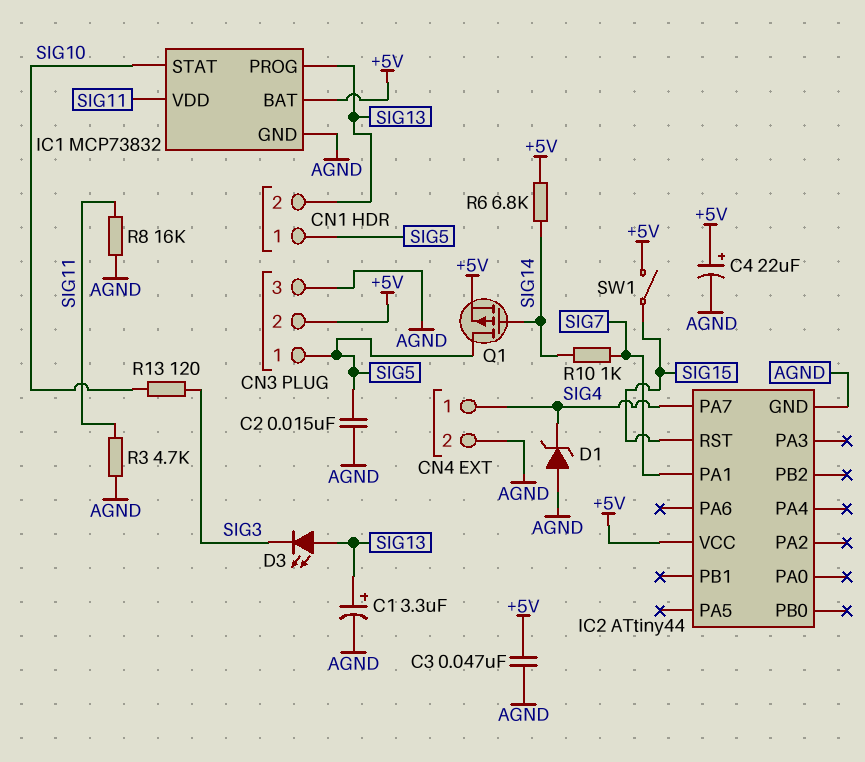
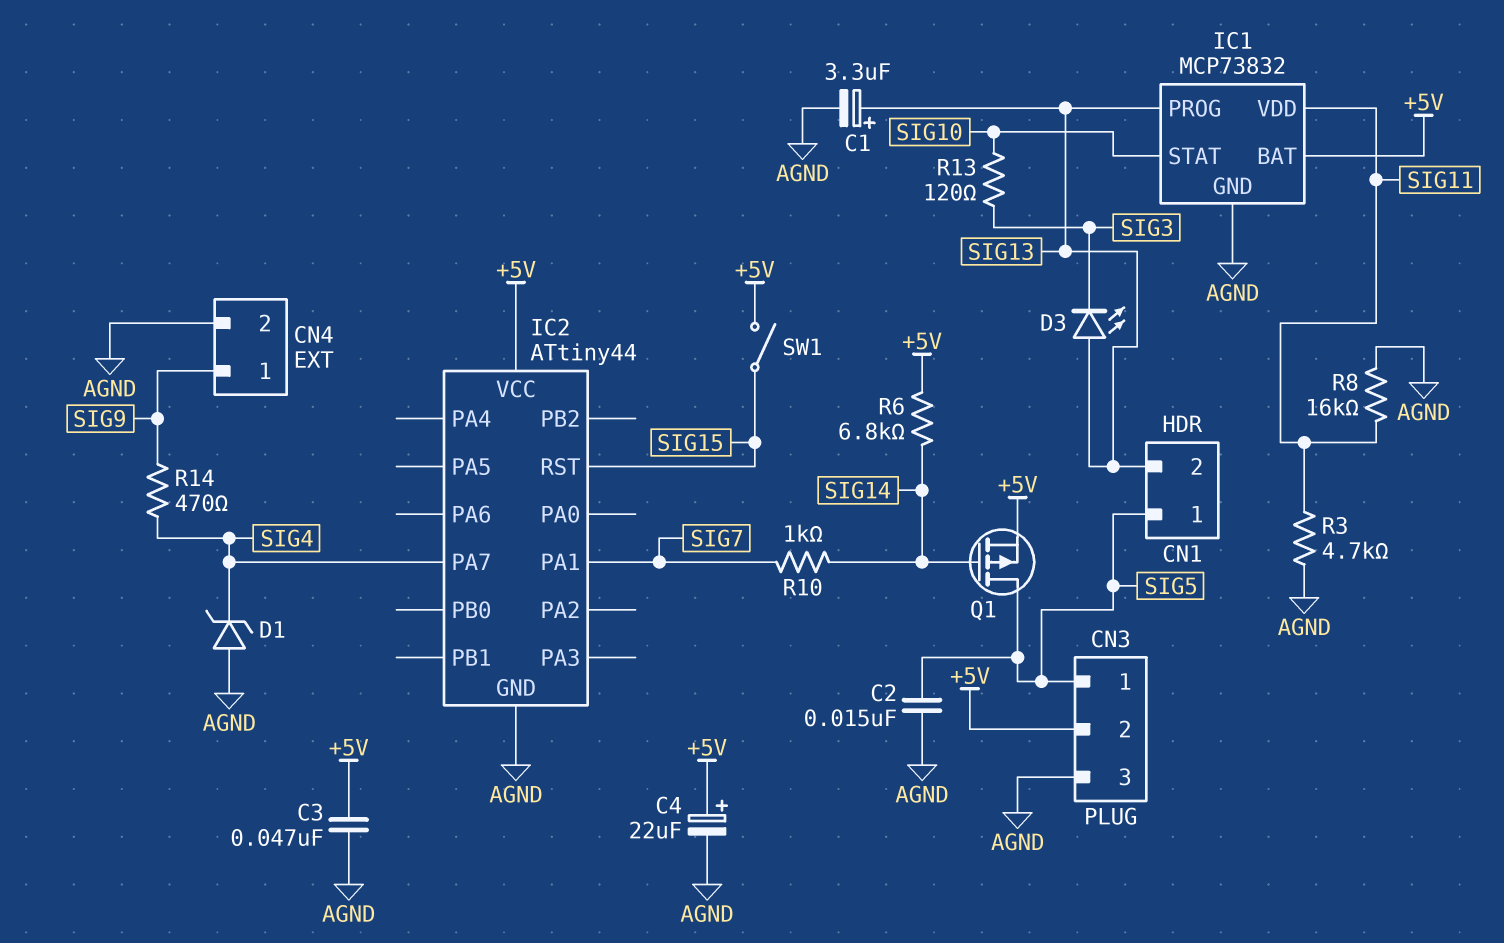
CN4 pin 1: SIG4 -> SIG9
R14: none -> 470 (SIG4, SIG9)

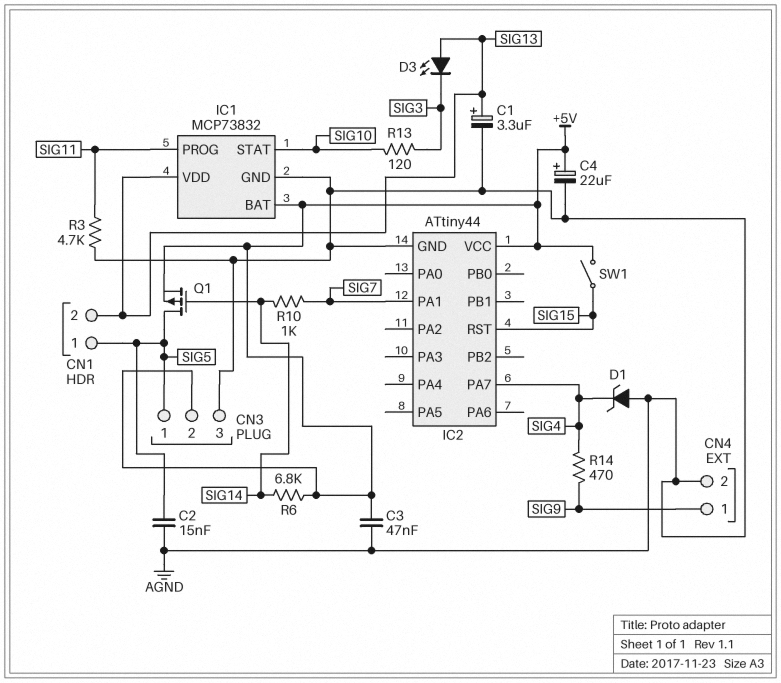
IC1 pin PROG: SIG13 -> SIG11
IC1 pin VDD: SIG11 -> SIG13
R8: 16k (AGND, SIG11) -> none

